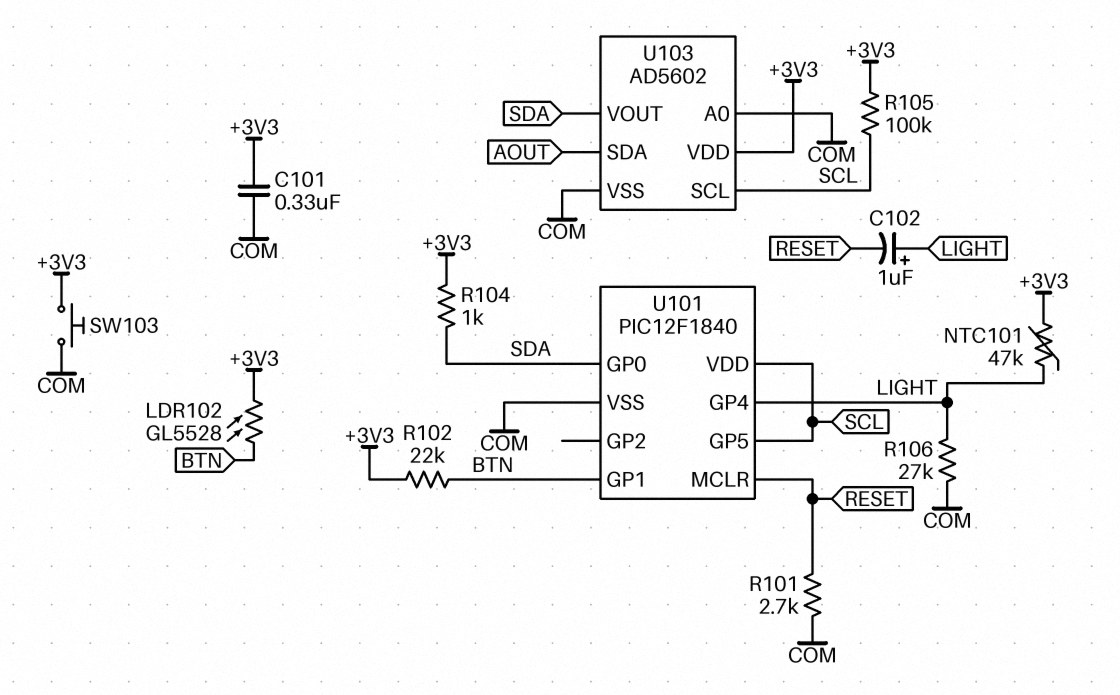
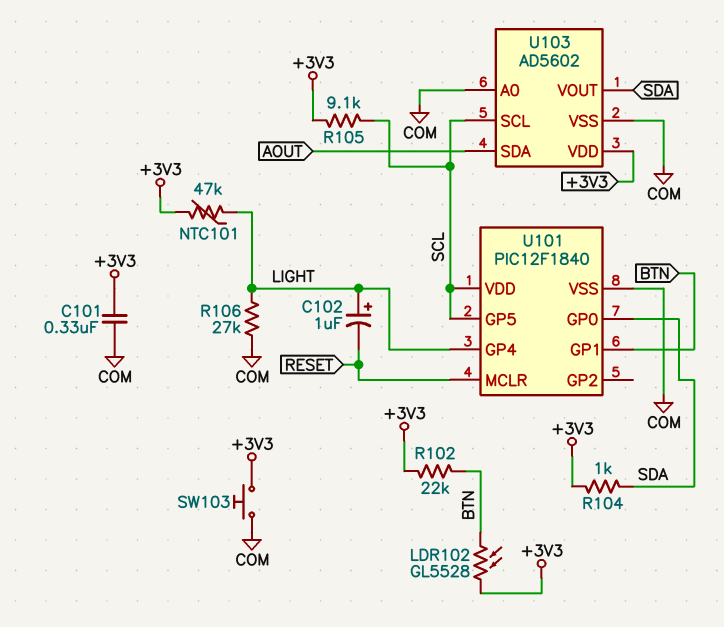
R101: 2.7k (COM, RESET) -> none
R105: 100k (+3V3, SCL) -> 9.1k (+3V3, SCL)

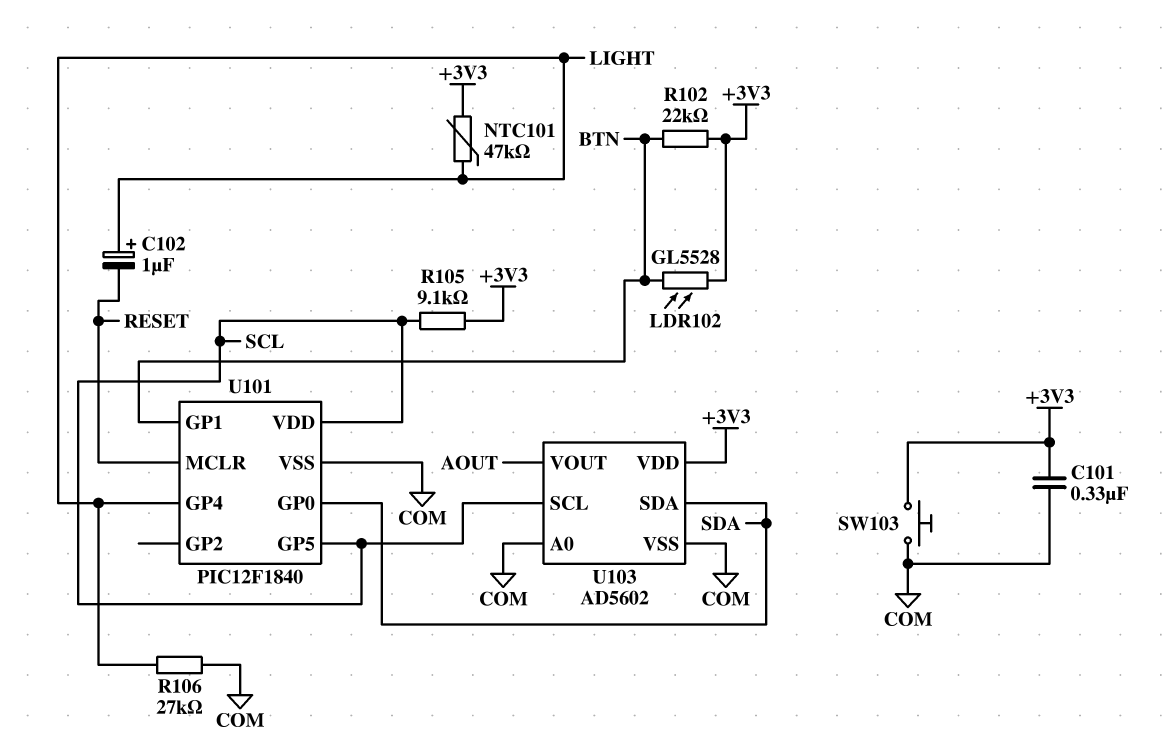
R104: 1k (+3V3, SDA) -> none
U103 pin SDA: AOUT -> SDA
U103 pin VOUT: SDA -> AOUT

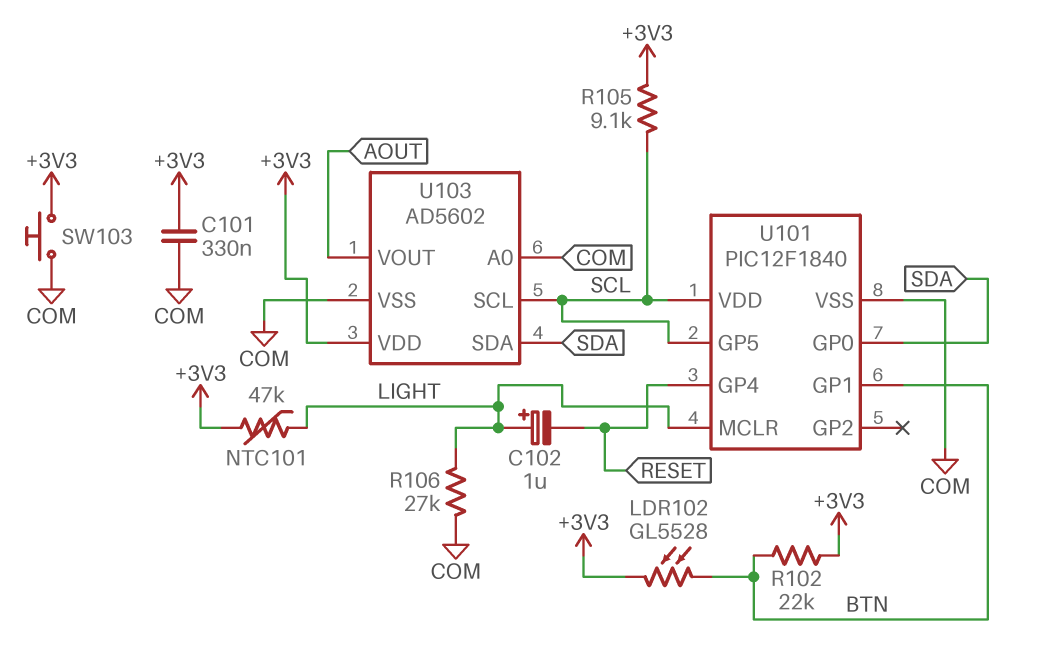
U101 pin GP4: LIGHT -> RESET
U101 pin MCLR: RESET -> LIGHT

